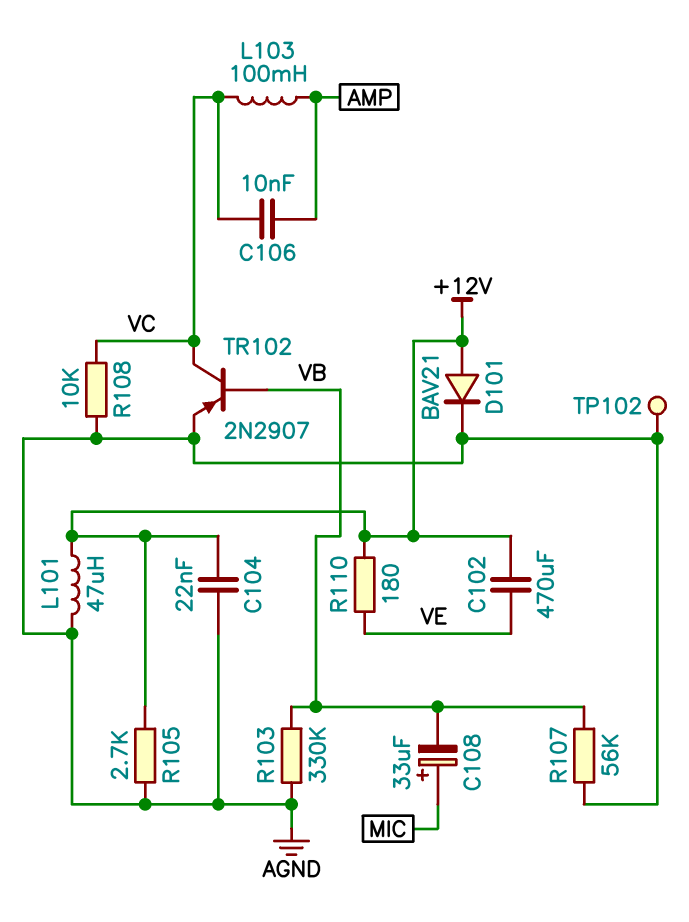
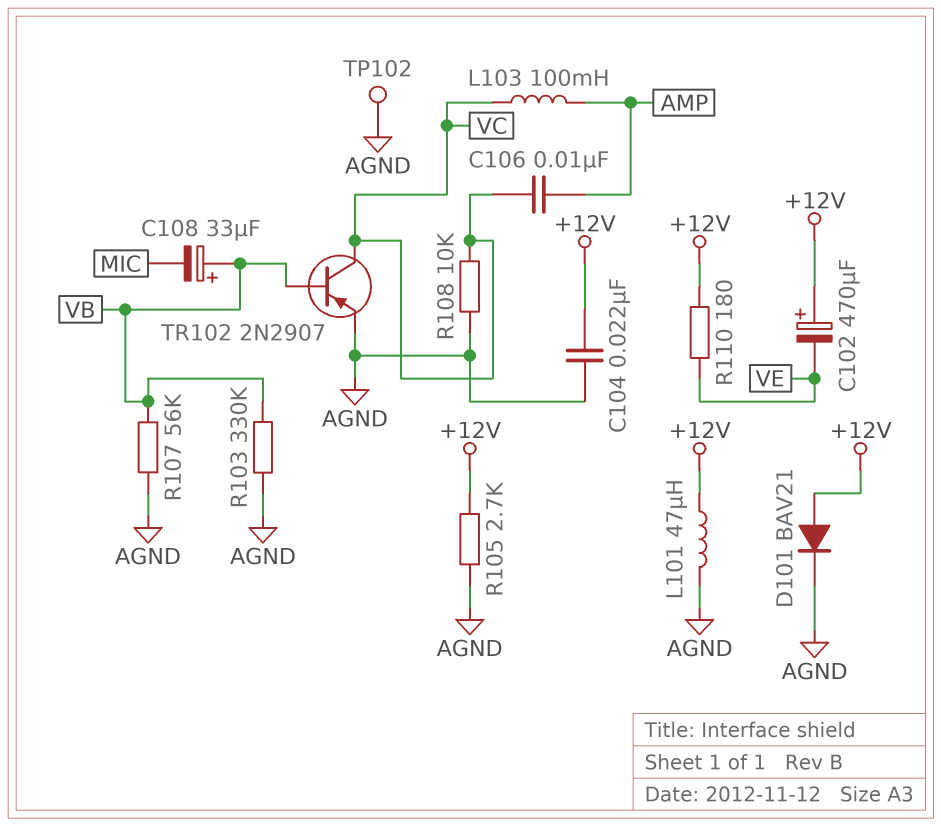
C102: 470uF (+12V, VE) -> 470uF (plus +12V, minus VE)
C108: 33uF (plus MIC, minus VB) -> 33uF (plus VB, minus MIC)

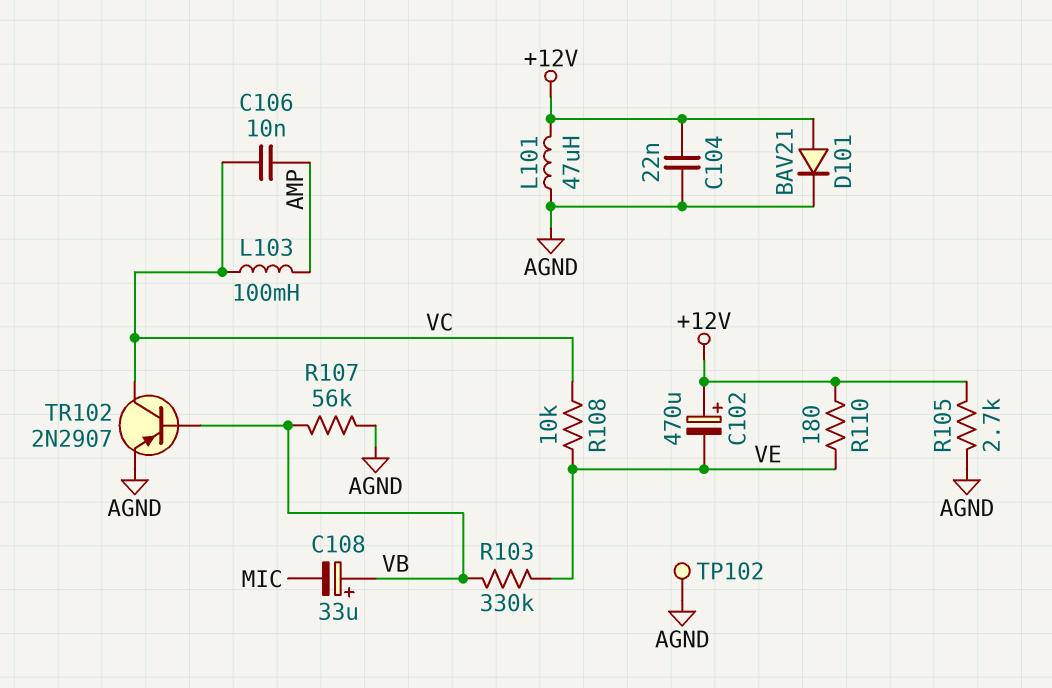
R103: 330k (AGND, VB) -> 330k (VB, VE)
R108: 10k (AGND, VC) -> 10k (VC, VE)

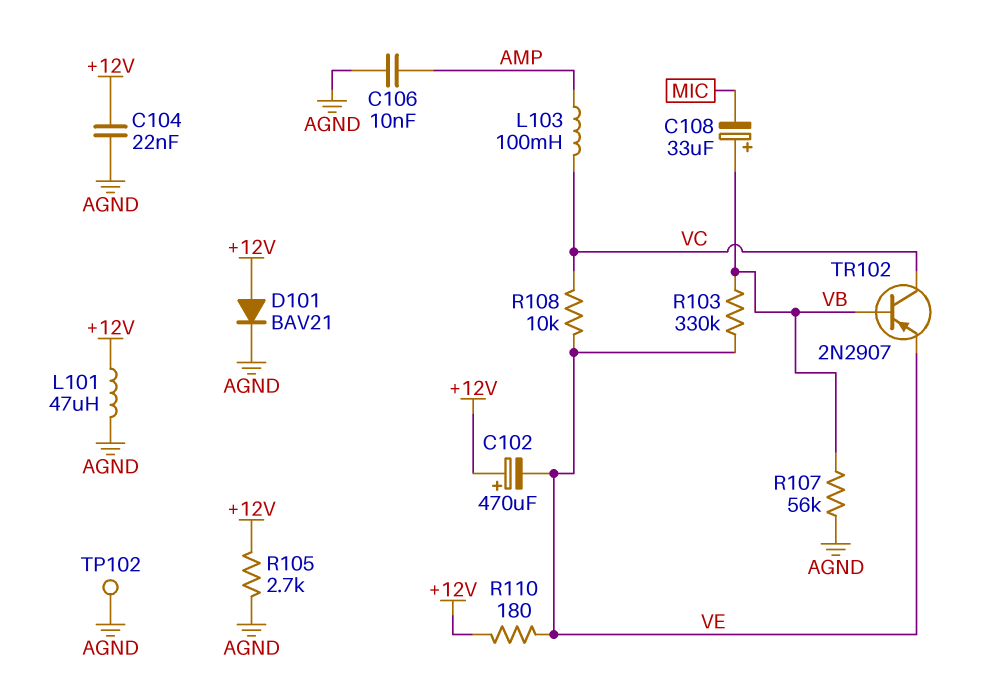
C106: 10nF (AMP, VC) -> 10nF (AGND, AMP)
TR102: PNP 2N2907 (B VB, C VC, E AGND) -> PNP 2N2907 (B VB, C VC, E VE)

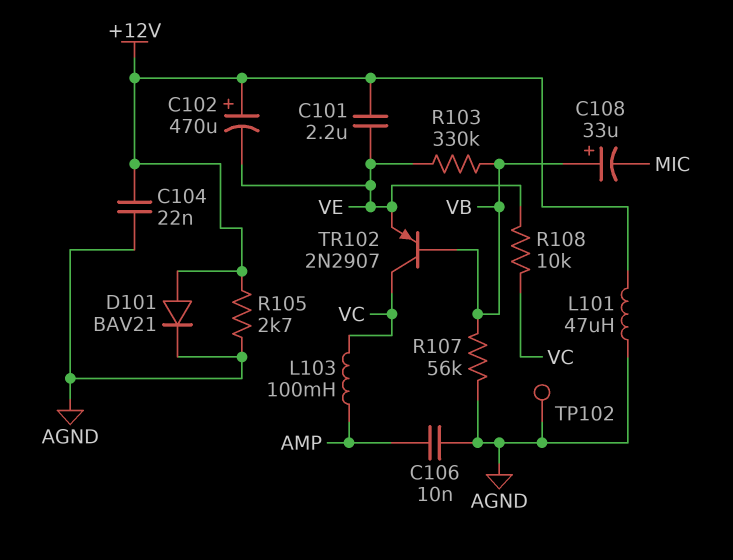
C101: none -> 2.2uF (+12V, VE)
R110: 180 (+12V, VE) -> none

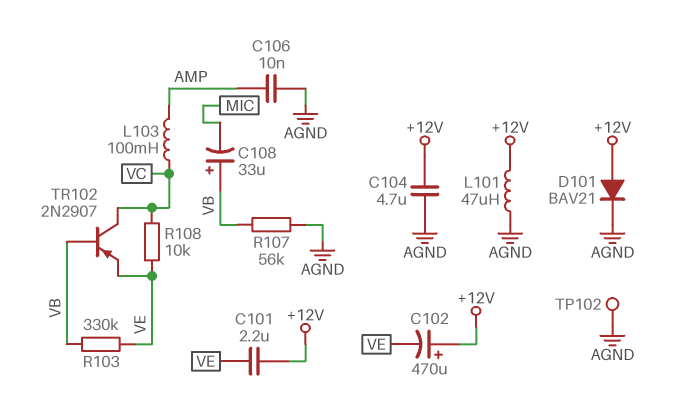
C104: 22nF (+12V, AGND) -> 4.7uF (+12V, AGND)
R105: 2.7k (+12V, AGND) -> none

